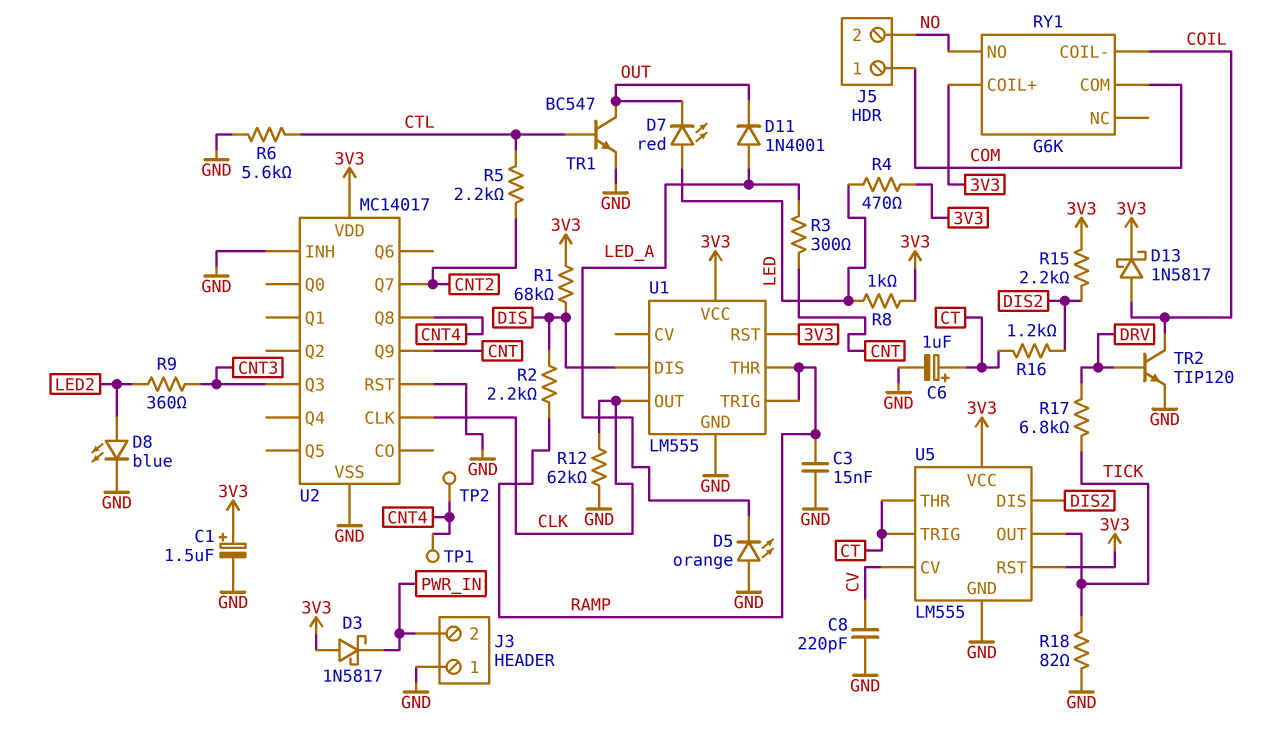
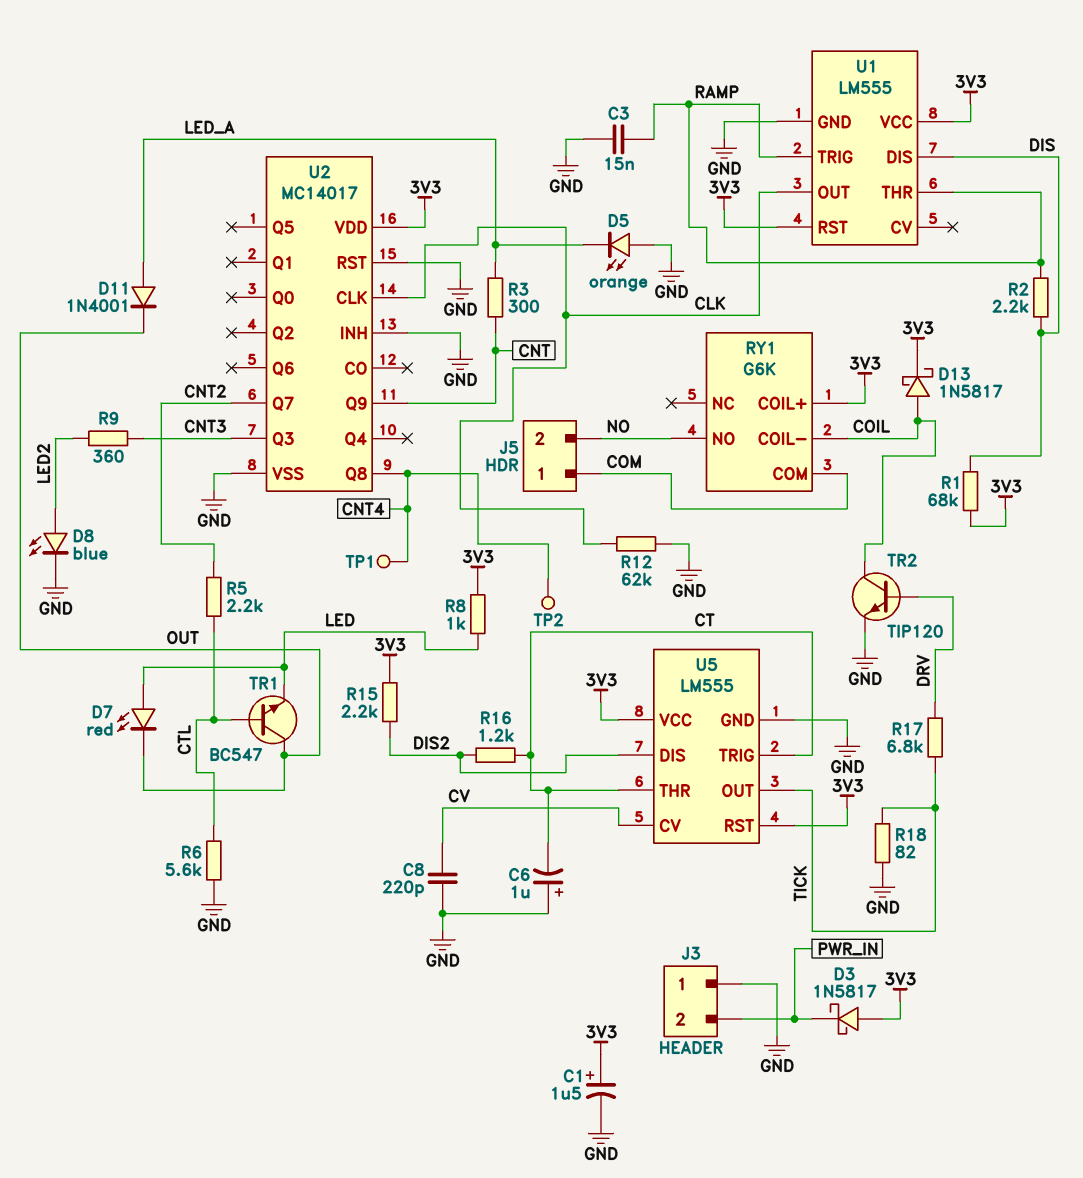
C6: 1uF (plus CT, minus GND) -> 1uF (plus GND, minus CT)
R4: 470 (3V3, LED) -> none
TR1: NPN BC547 (B CTL, C OUT, E GND) -> NPN BC547 (B CTL, C OUT, E LED)

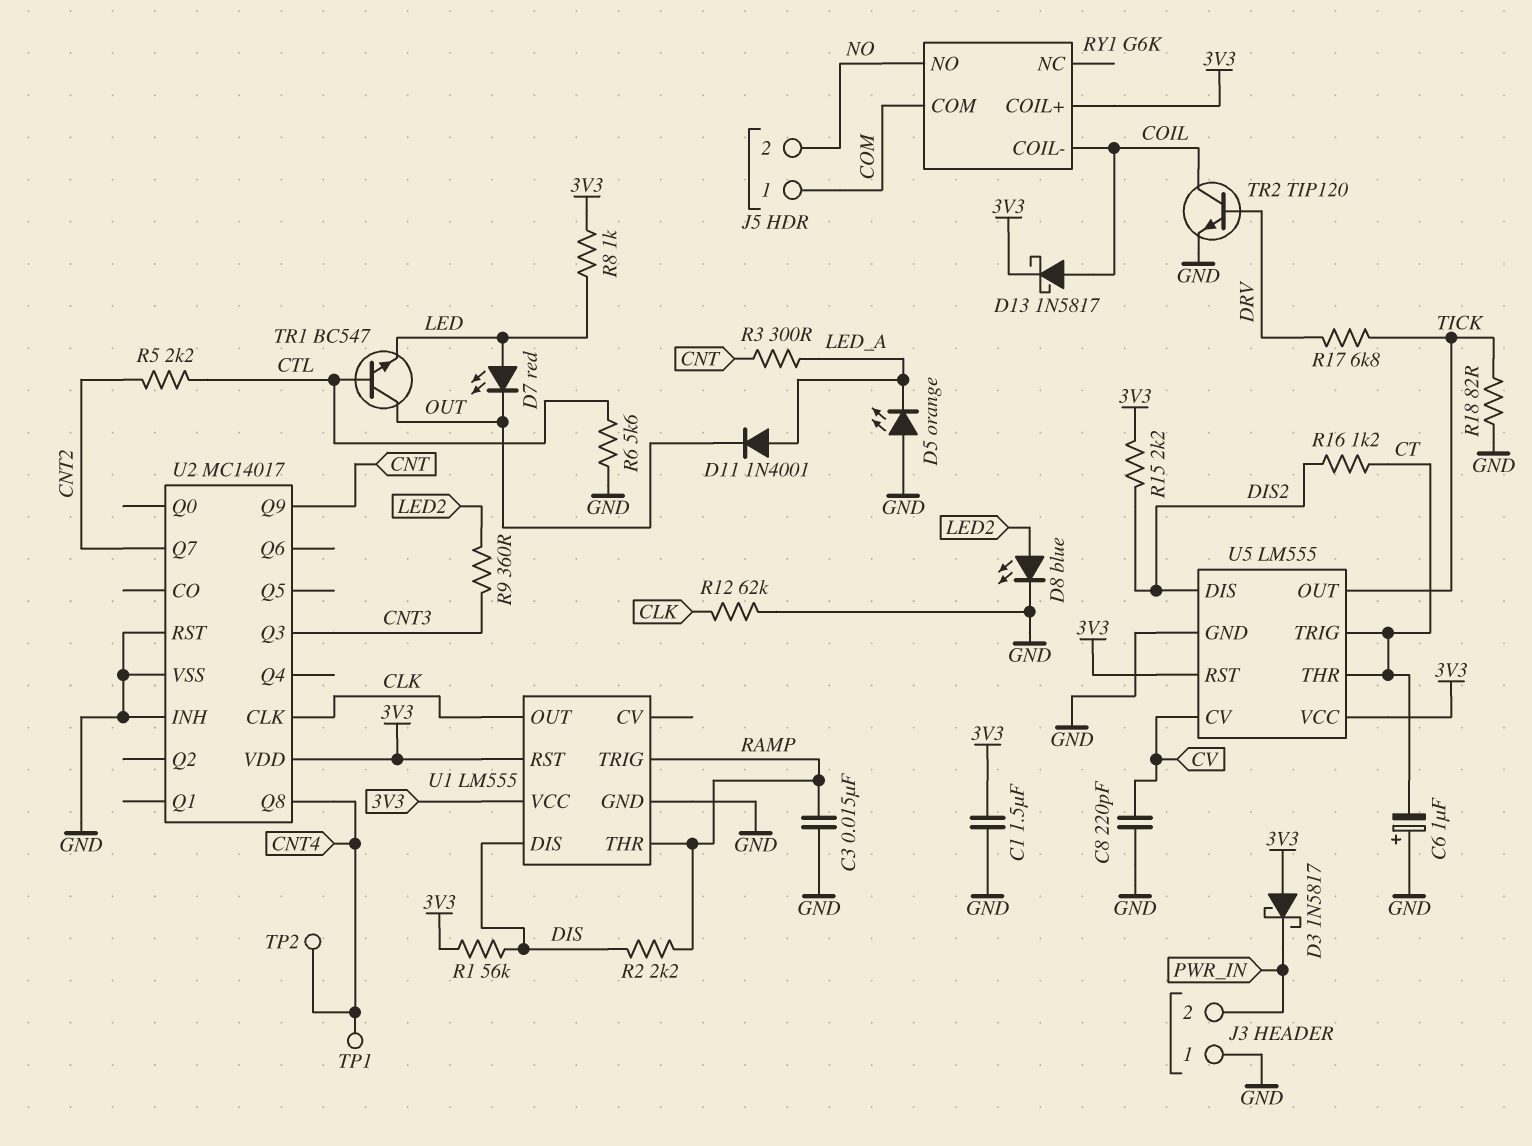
C1: 1.5uF (plus 3V3, minus GND) -> 1.5uF (3V3, GND)
R1: 68k (3V3, DIS) -> 56k (3V3, DIS)

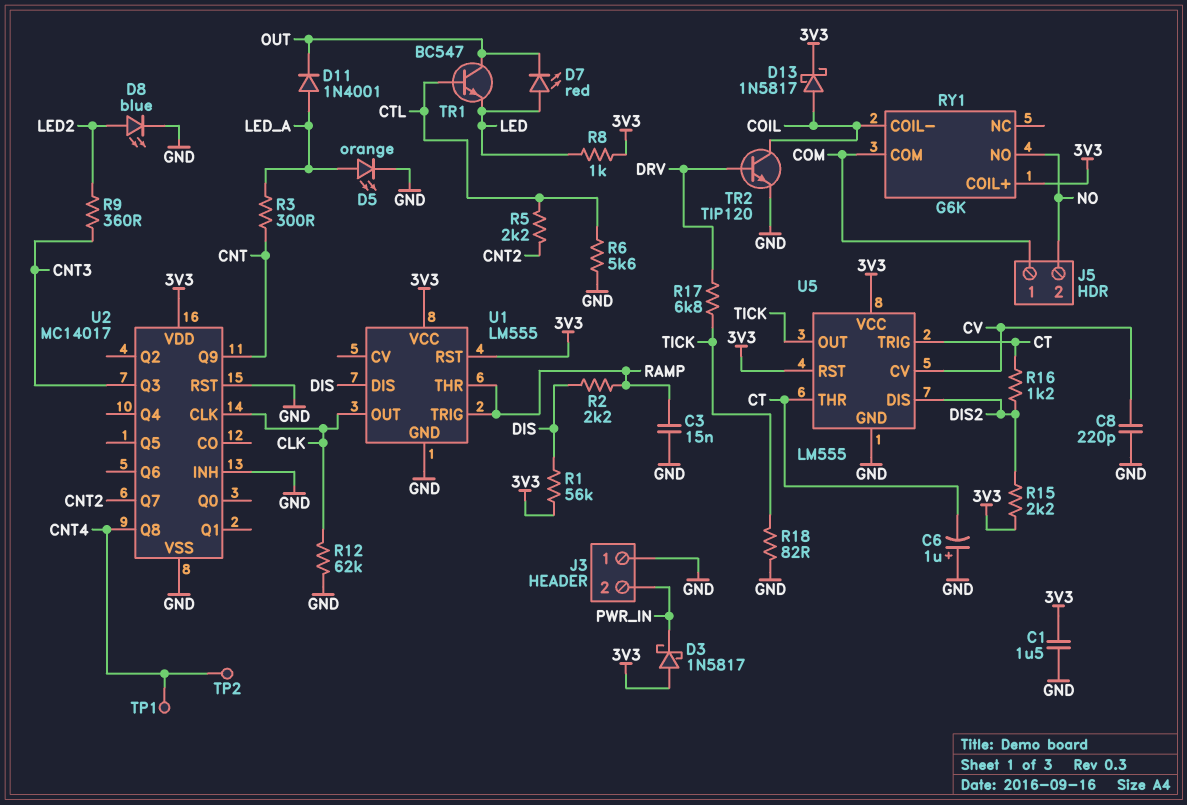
D5: LED orange (A GND, K LED_A) -> LED orange (A LED_A, K GND)

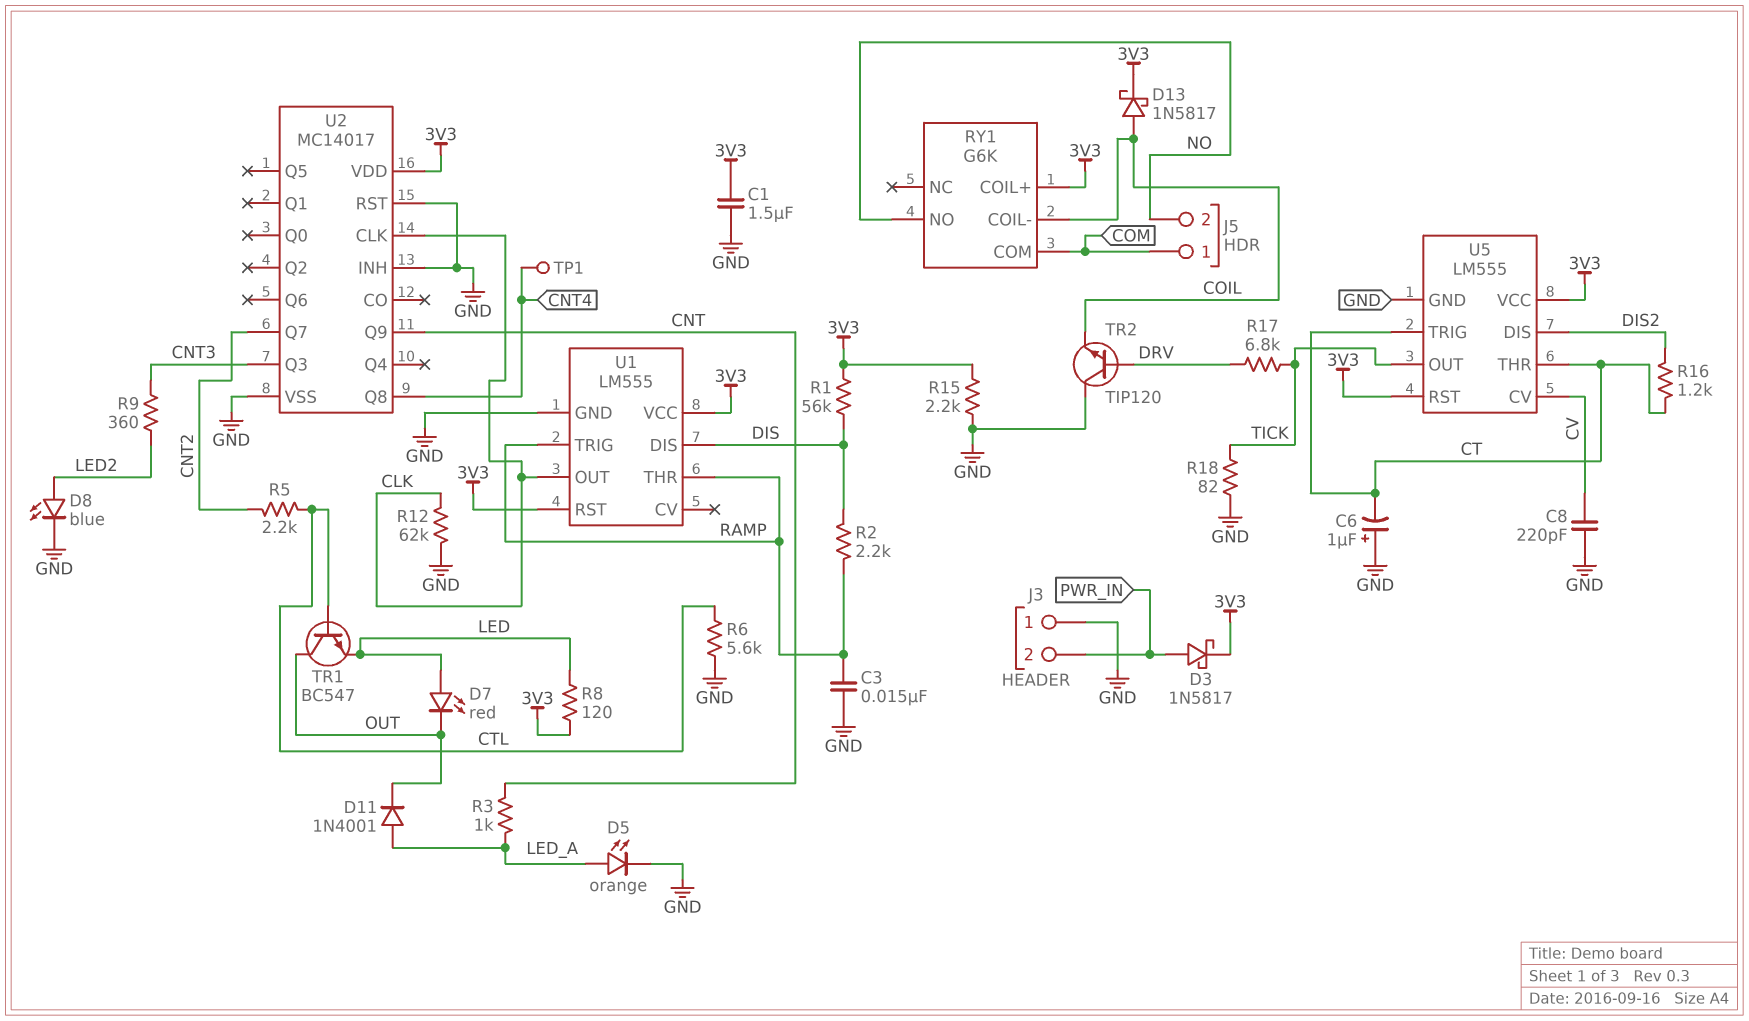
D3: schottky 1N5817 (A 3V3, K PWR_IN) -> schottky 1N5817 (A PWR_IN, K 3V3)
R3: 300 (CNT, LED_A) -> 1k (CNT, LED_A)
R8: 1k (3V3, LED) -> 120 (3V3, LED)
R15: 2.2k (3V3, DIS2) -> 2.2k (3V3, GND)
TP2: test point (CNT4) -> none
TR2: NPN TIP120 (B DRV, C COIL, E GND) -> NPN TIP120 (B DRV, C GND, E COIL)

